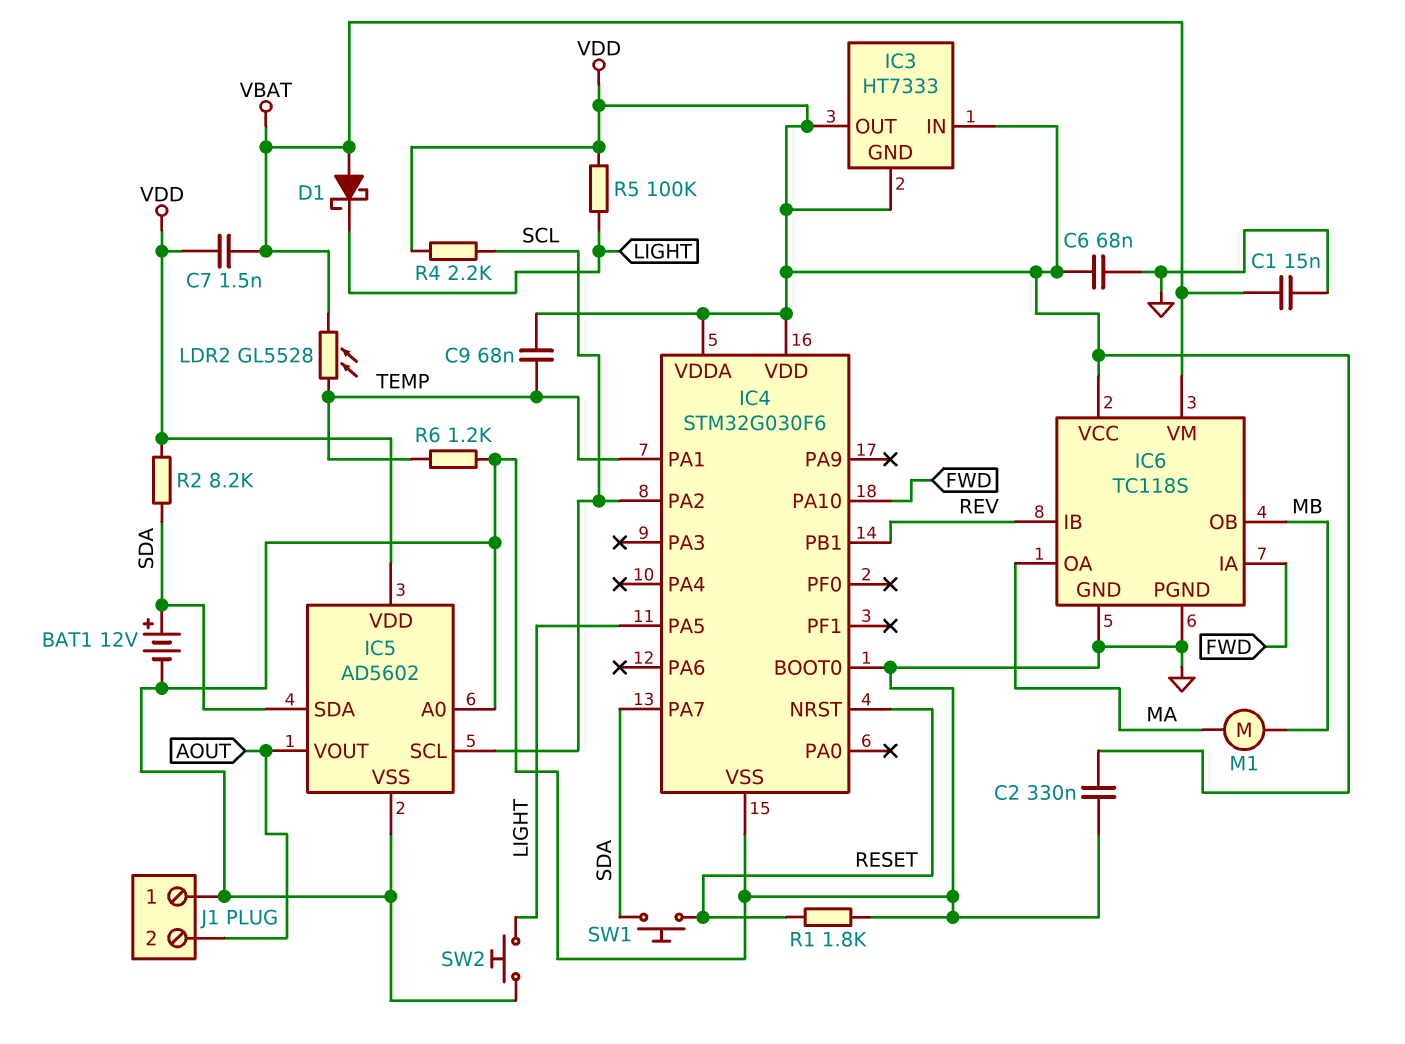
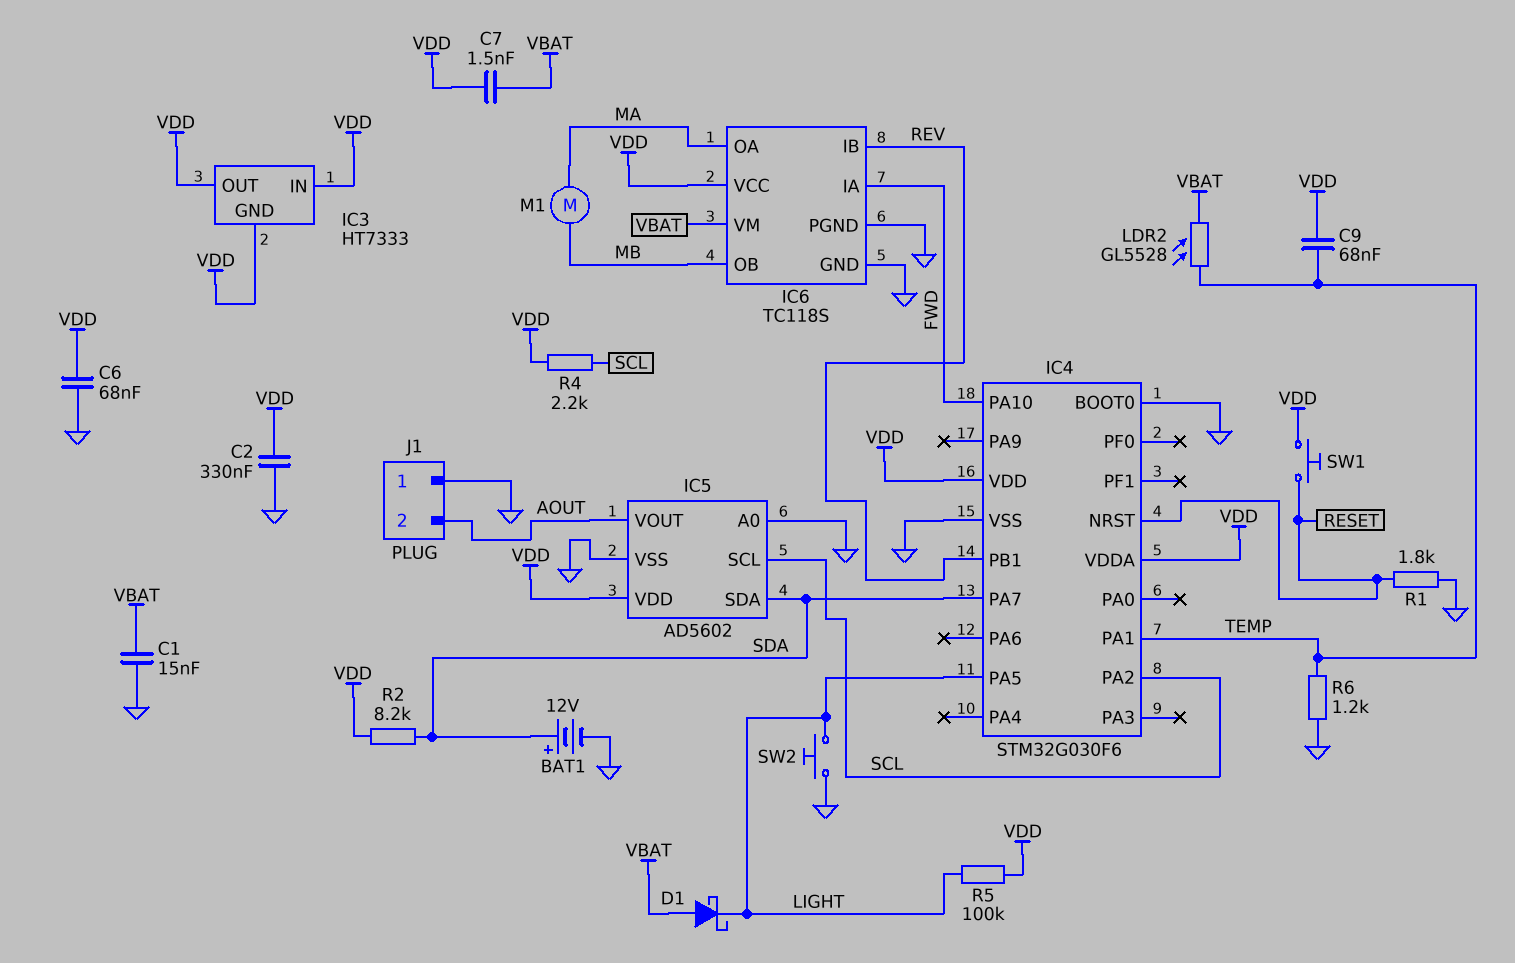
SW1: button (RESET, SDA) -> button (RESET, VDD)

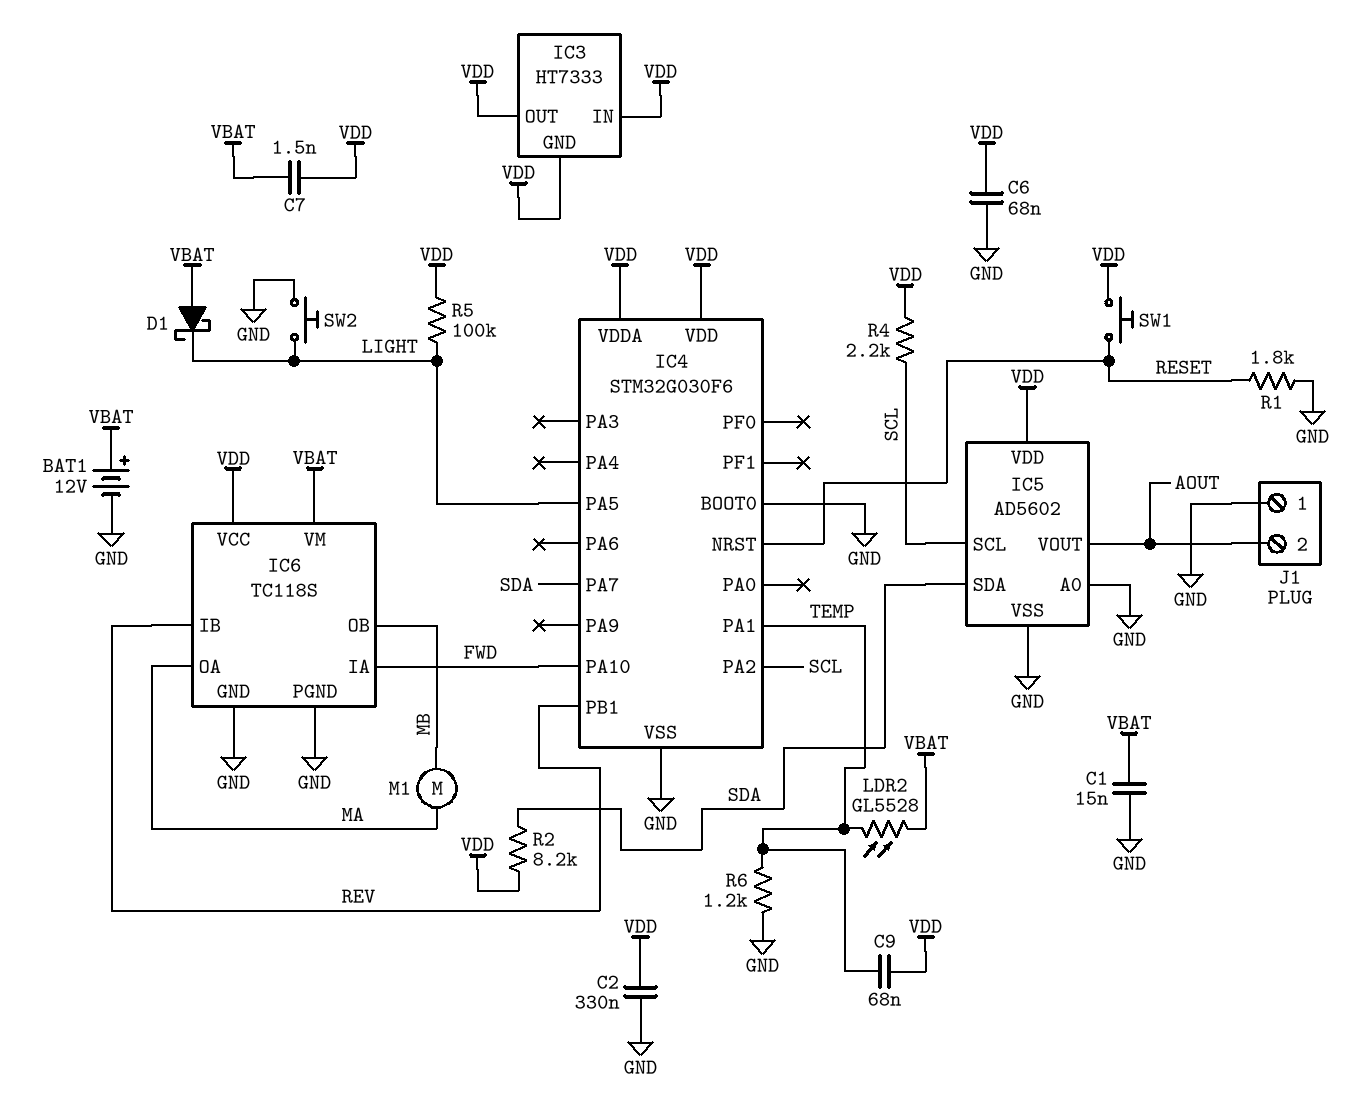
BAT1: 12V (plus SDA, minus GND) -> 12V (plus VBAT, minus GND)

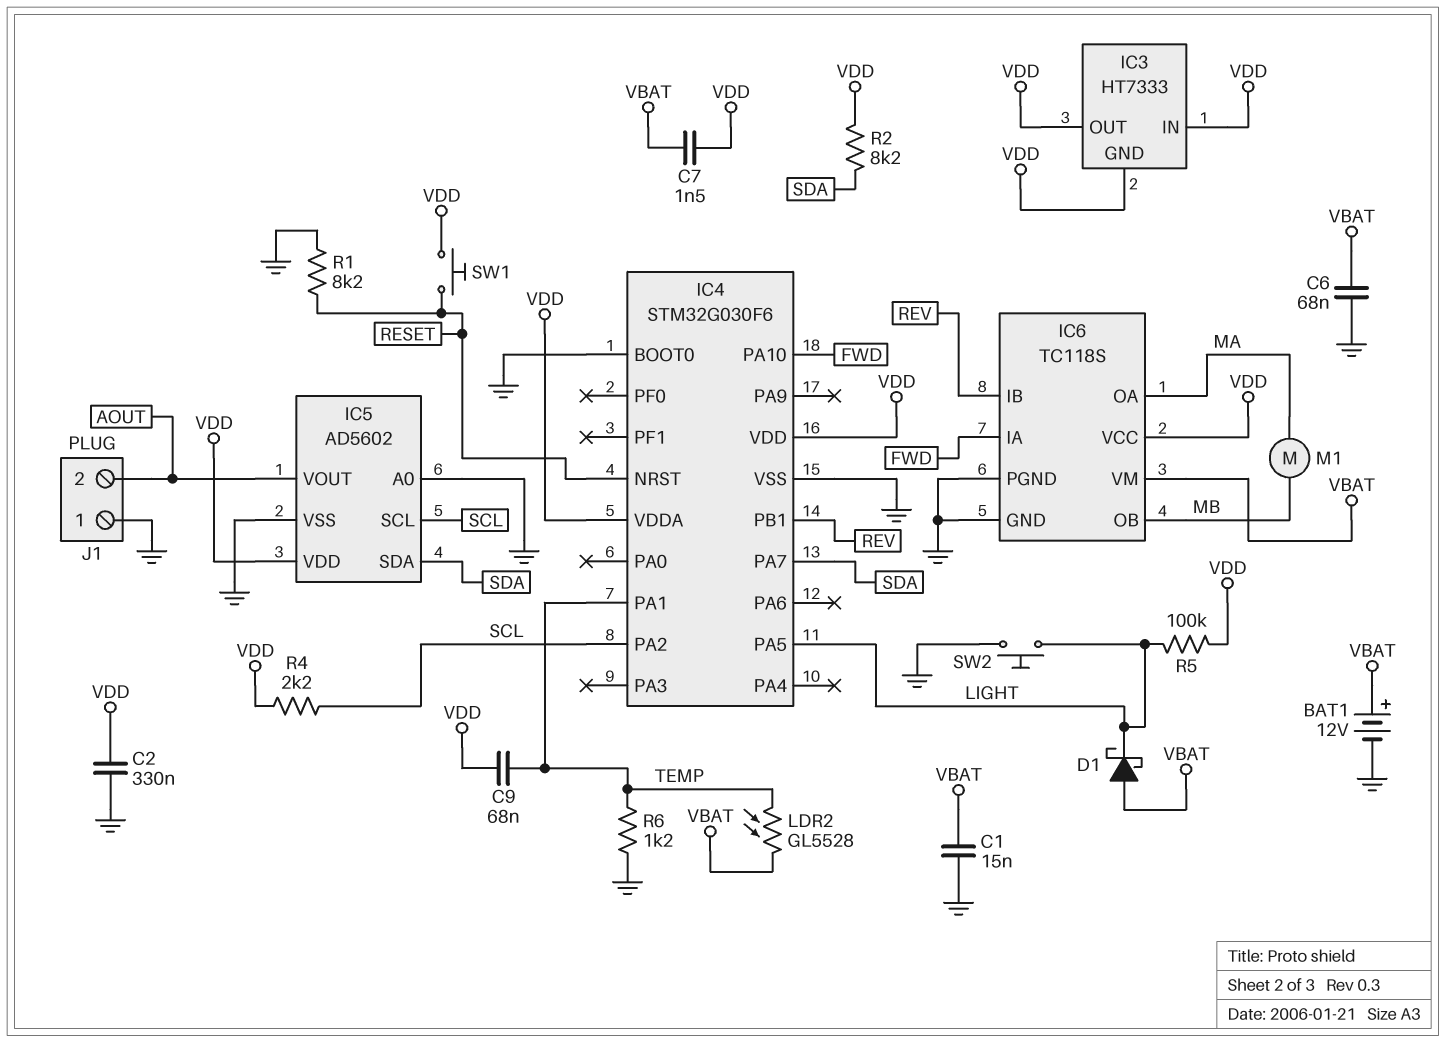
C6: 68nF (GND, VDD) -> 68nF (GND, VBAT)
R1: 1.8k (GND, RESET) -> 8.2k (GND, RESET)

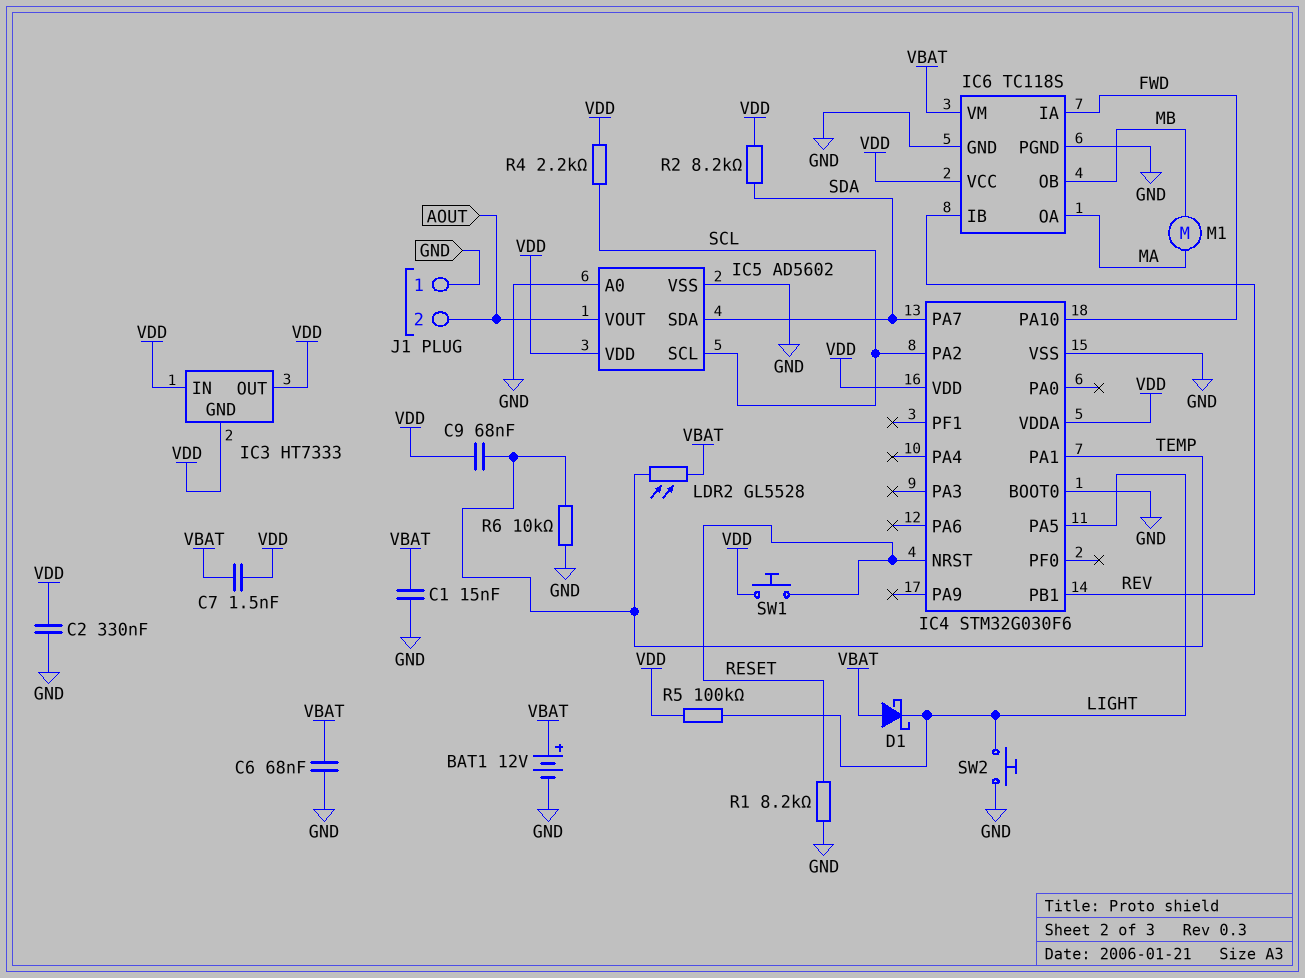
R6: 1.2k (GND, TEMP) -> 10k (GND, TEMP)

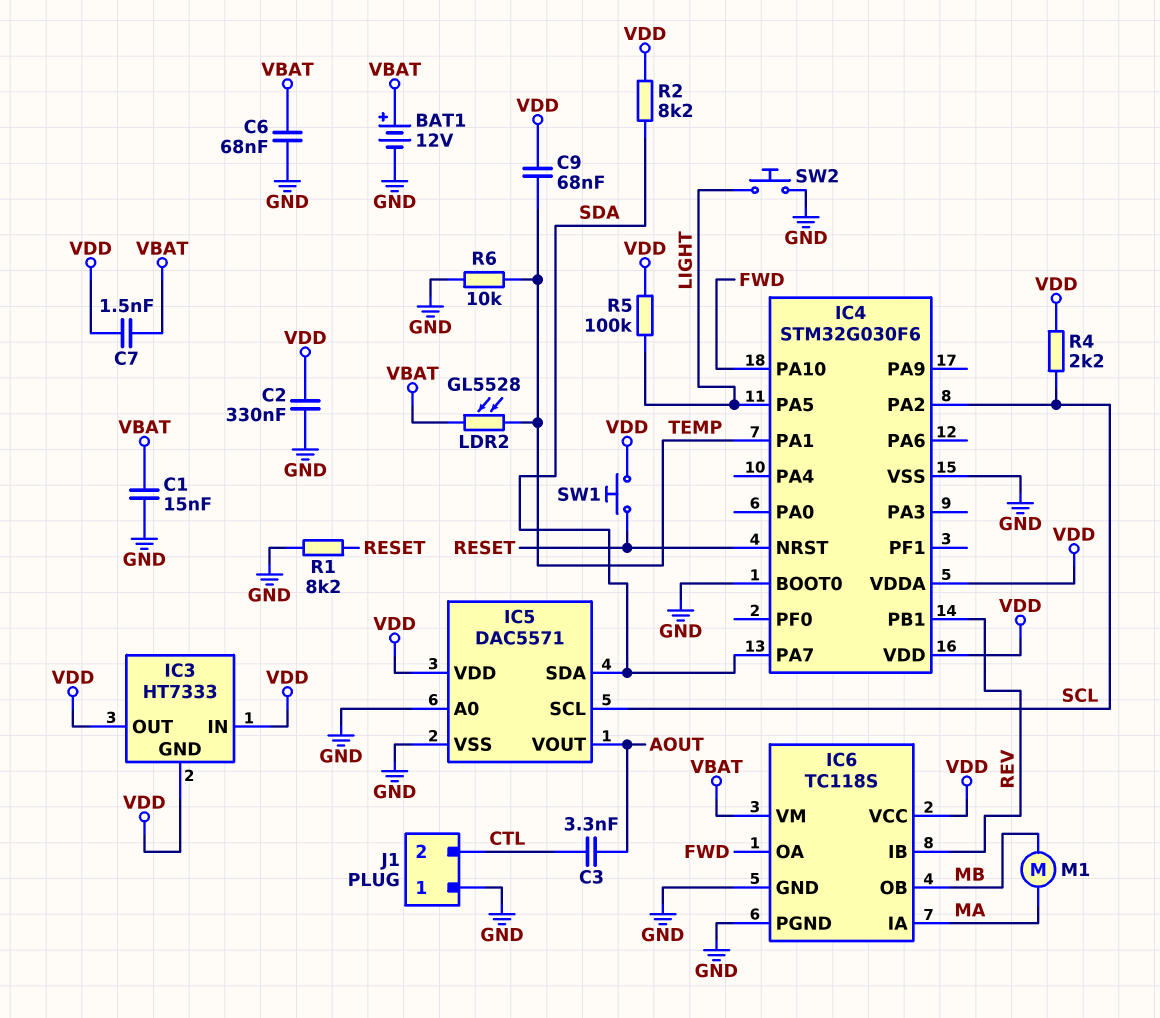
C3: none -> 3.3nF (AOUT, CTL)
D1: schottky (A VBAT, K LIGHT) -> none
IC5: AD5602 -> DAC5571
IC6 pin IA: FWD -> MA
IC6 pin OA: MA -> FWD
J1 pin 2: AOUT -> CTL

